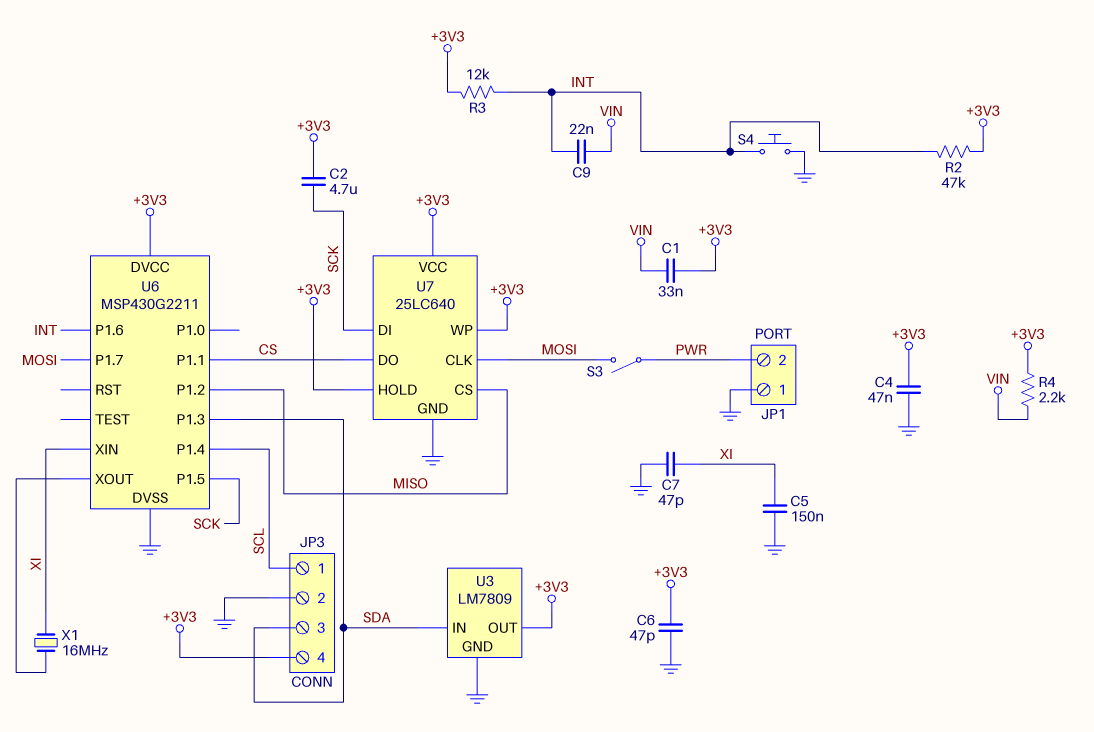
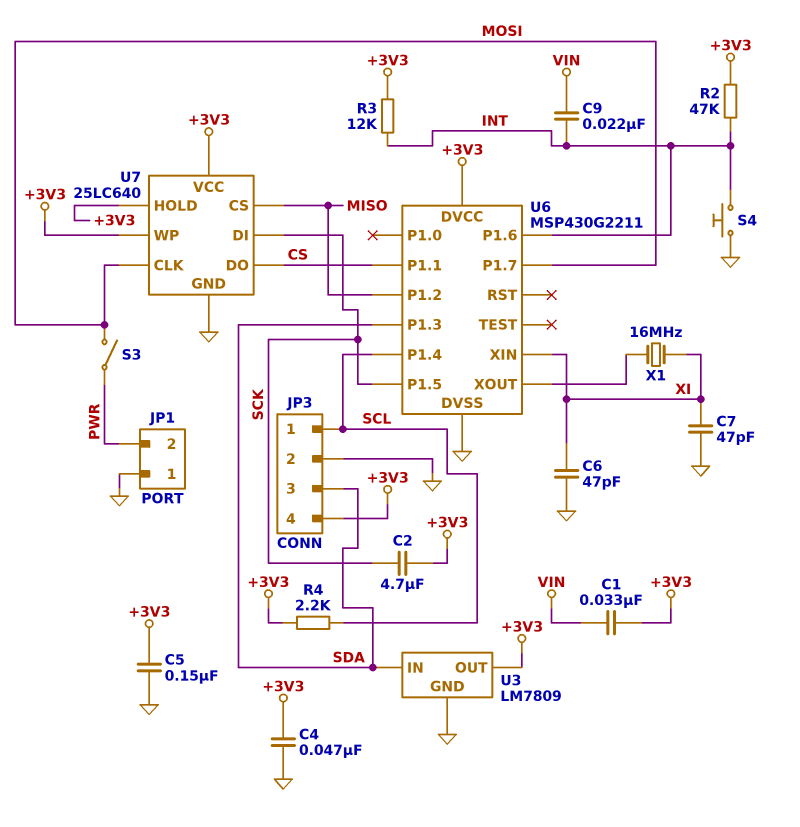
C5: 150nF (GND, XI) -> 150nF (+3V3, GND)
C6: 47pF (+3V3, GND) -> 47pF (GND, XI)
R4: 2.2k (+3V3, VIN) -> 2.2k (+3V3, SCL)

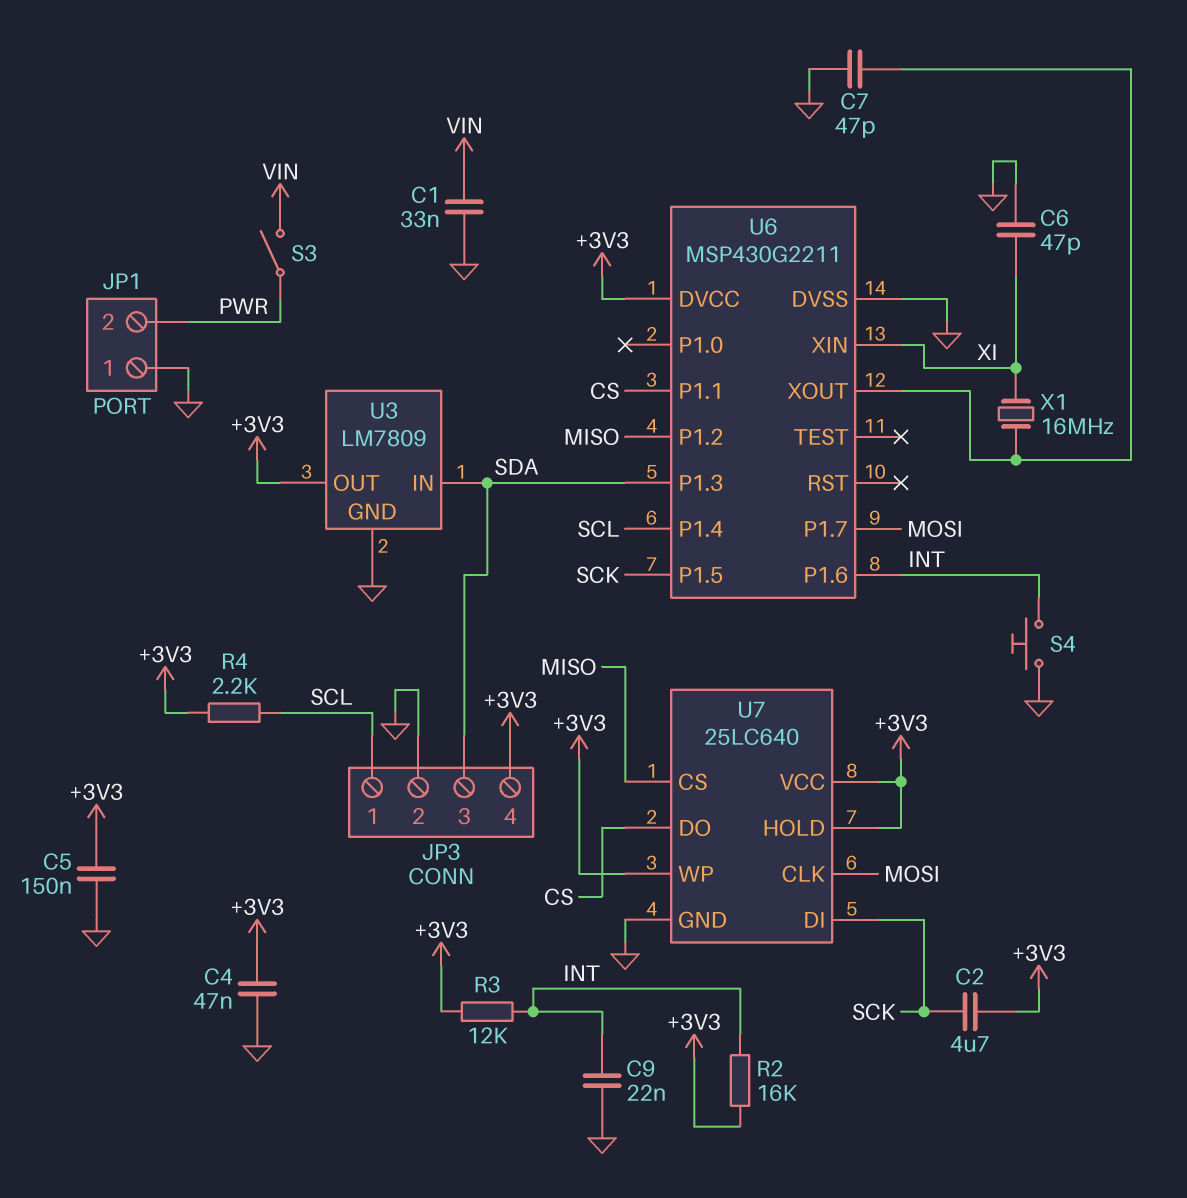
C1: 33nF (+3V3, VIN) -> 33nF (GND, VIN)
C7: 47pF (GND, XI) -> 47pF (GND, U6/XOUT)
C9: 22nF (INT, VIN) -> 22nF (GND, INT)
R2: 47k (+3V3, INT) -> 16k (+3V3, INT)
S3: switch (MOSI, PWR) -> switch (PWR, VIN)

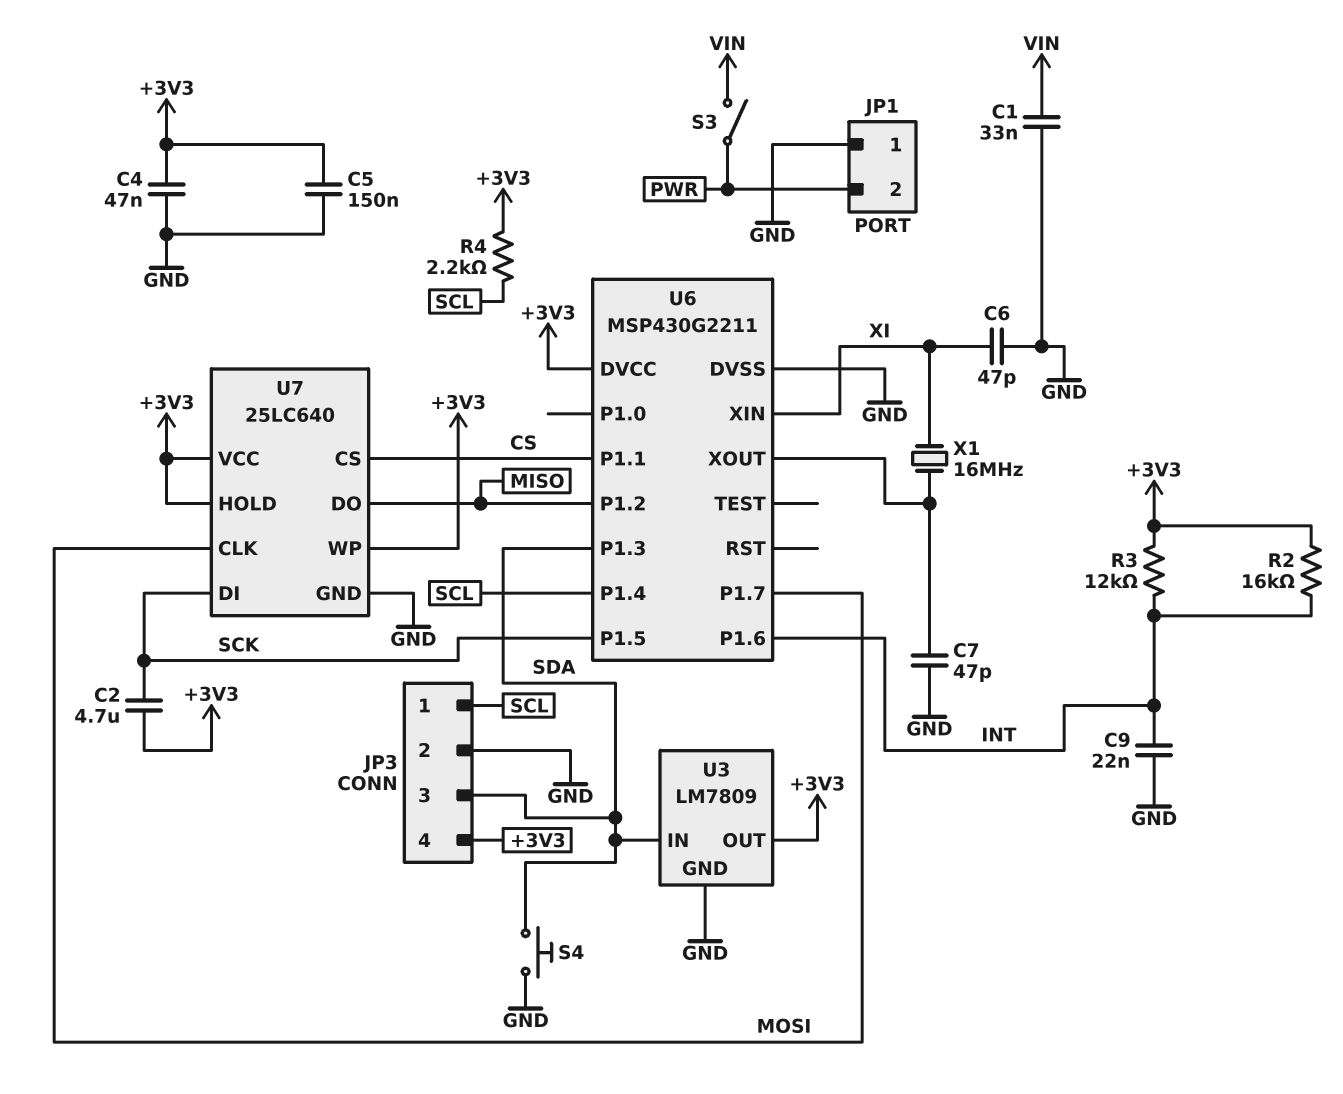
S4: button (GND, INT) -> button (GND, SDA)
U7 pin CS: MISO -> CS
U7 pin DO: CS -> MISO

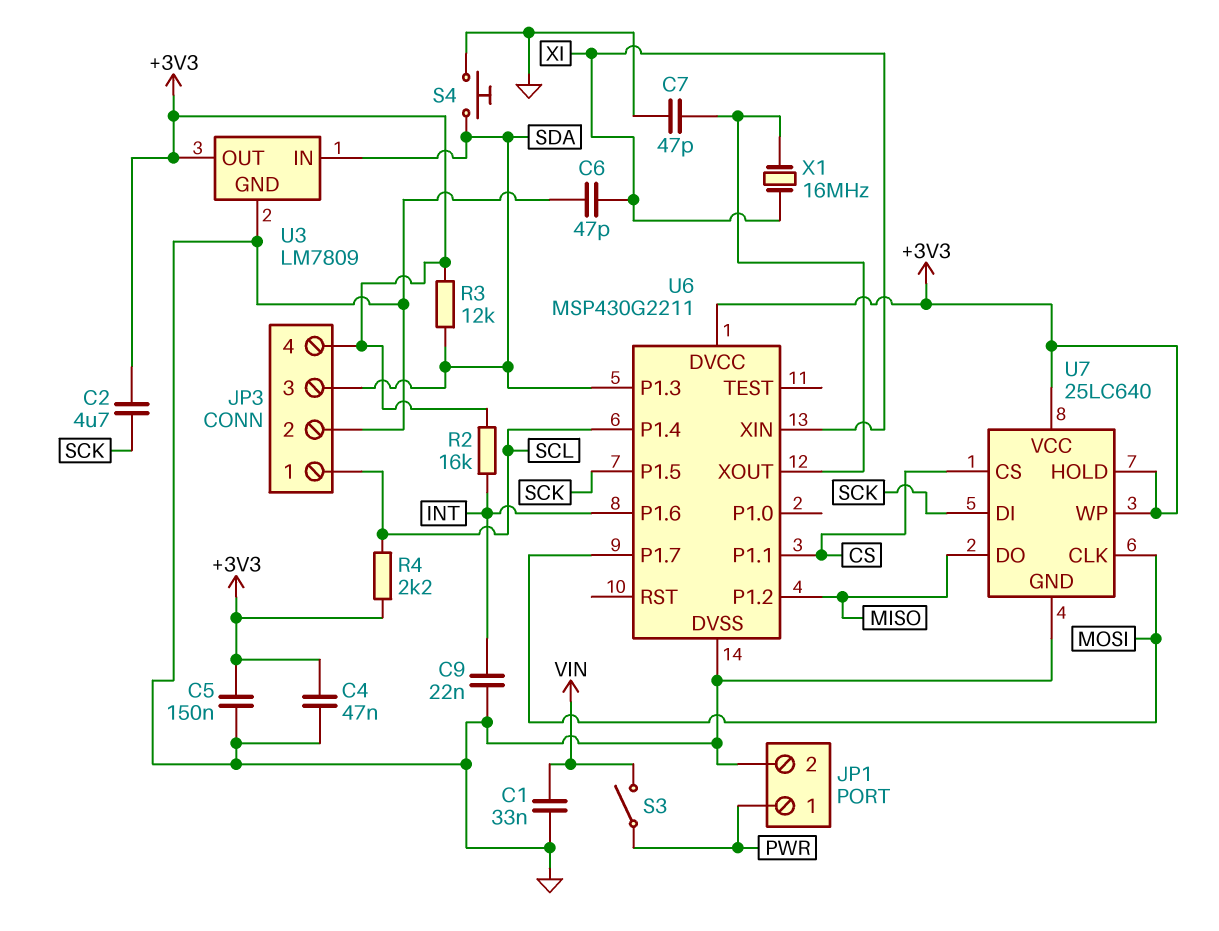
JP1 pin 1: GND -> PWR
JP1 pin 2: PWR -> GND
R3: 12k (+3V3, INT) -> 12k (+3V3, SDA)

